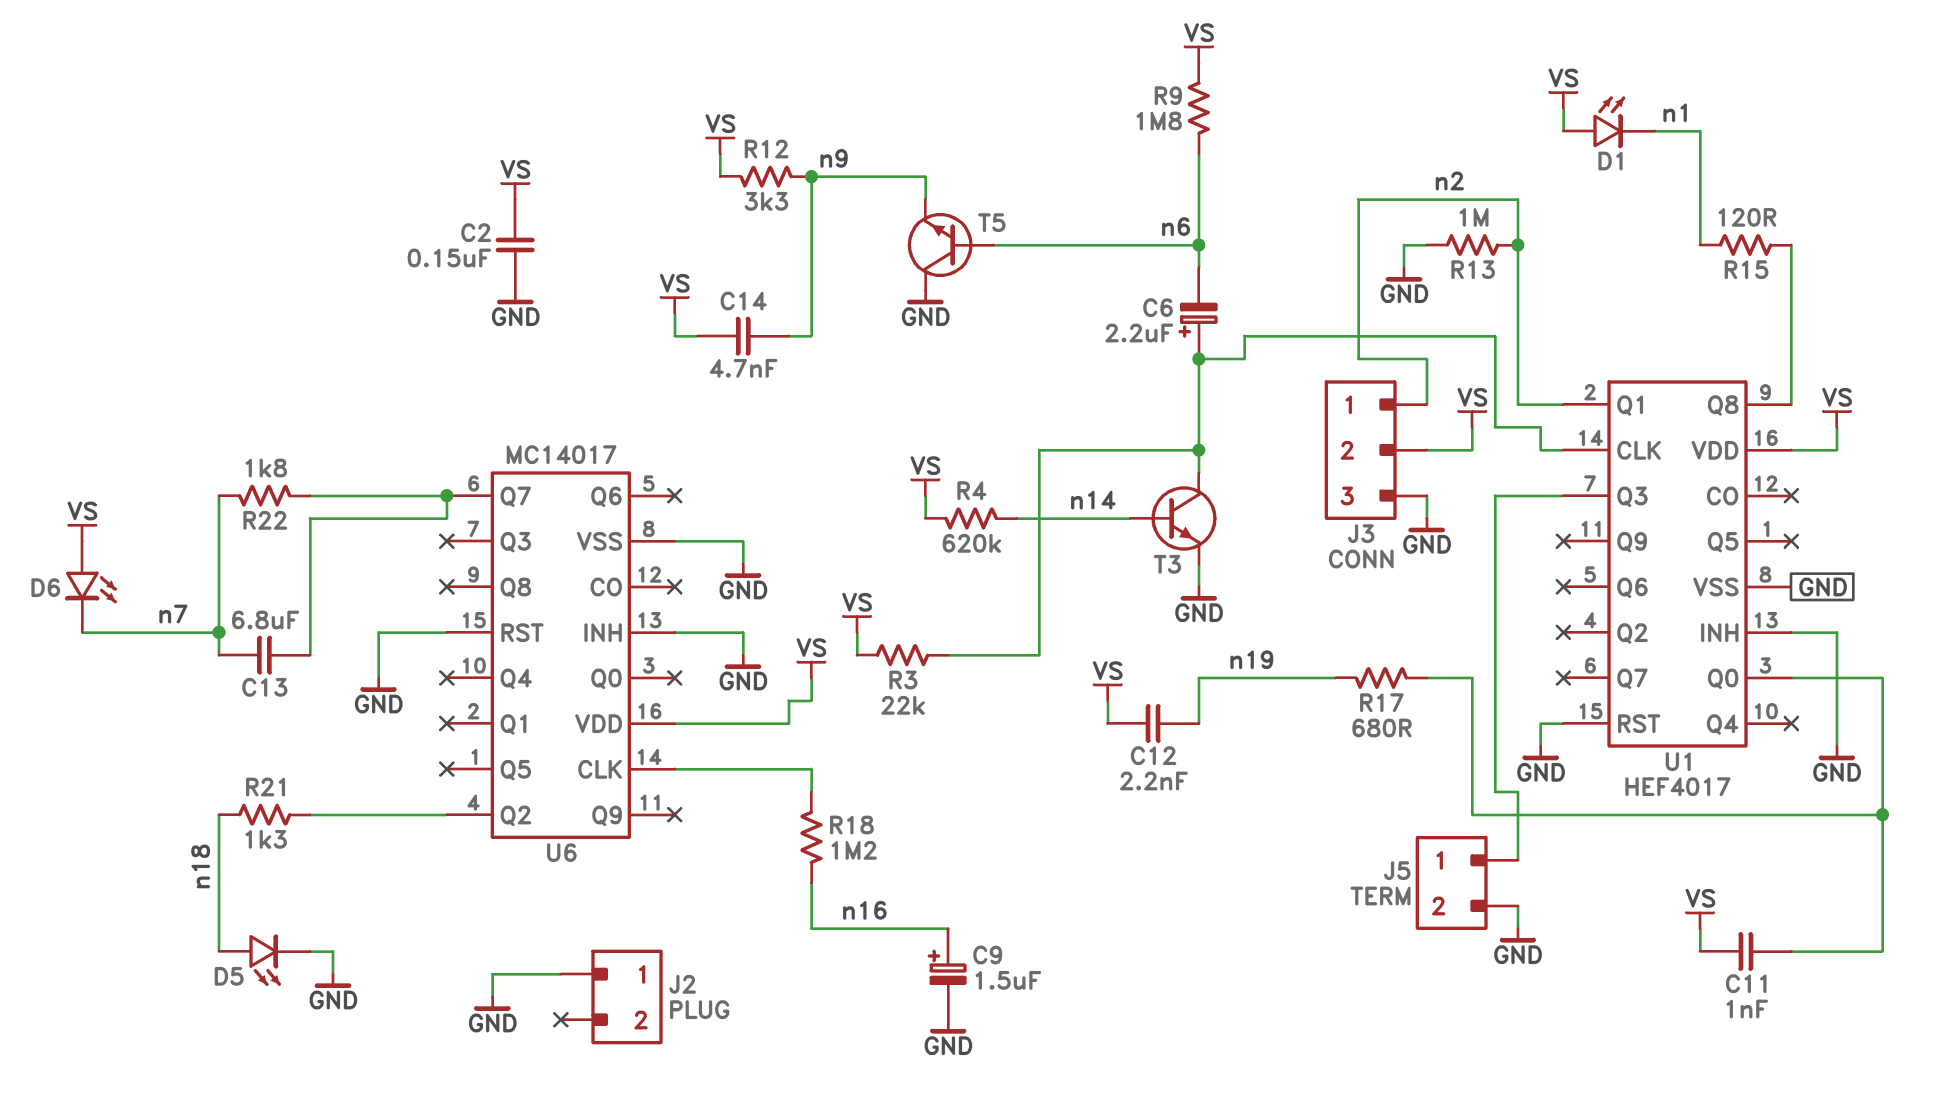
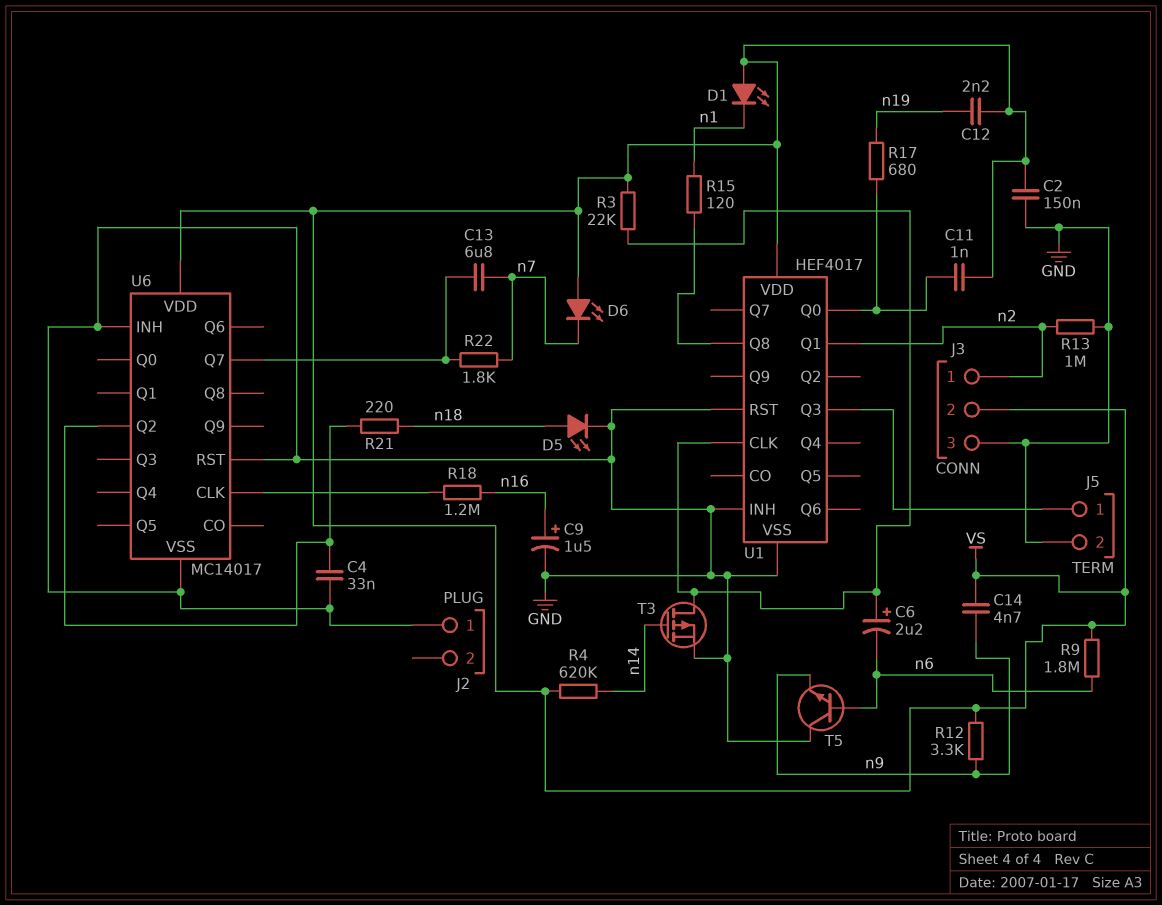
C4: none -> 33nF (GND, U6/Q2)
R21: 1.3k (U6/Q2, n18) -> 220 (U6/Q2, n18)
T3: NPN (B n14, C U1/CLK, E GND) -> PMOS (G n14, D U1/CLK, S GND)

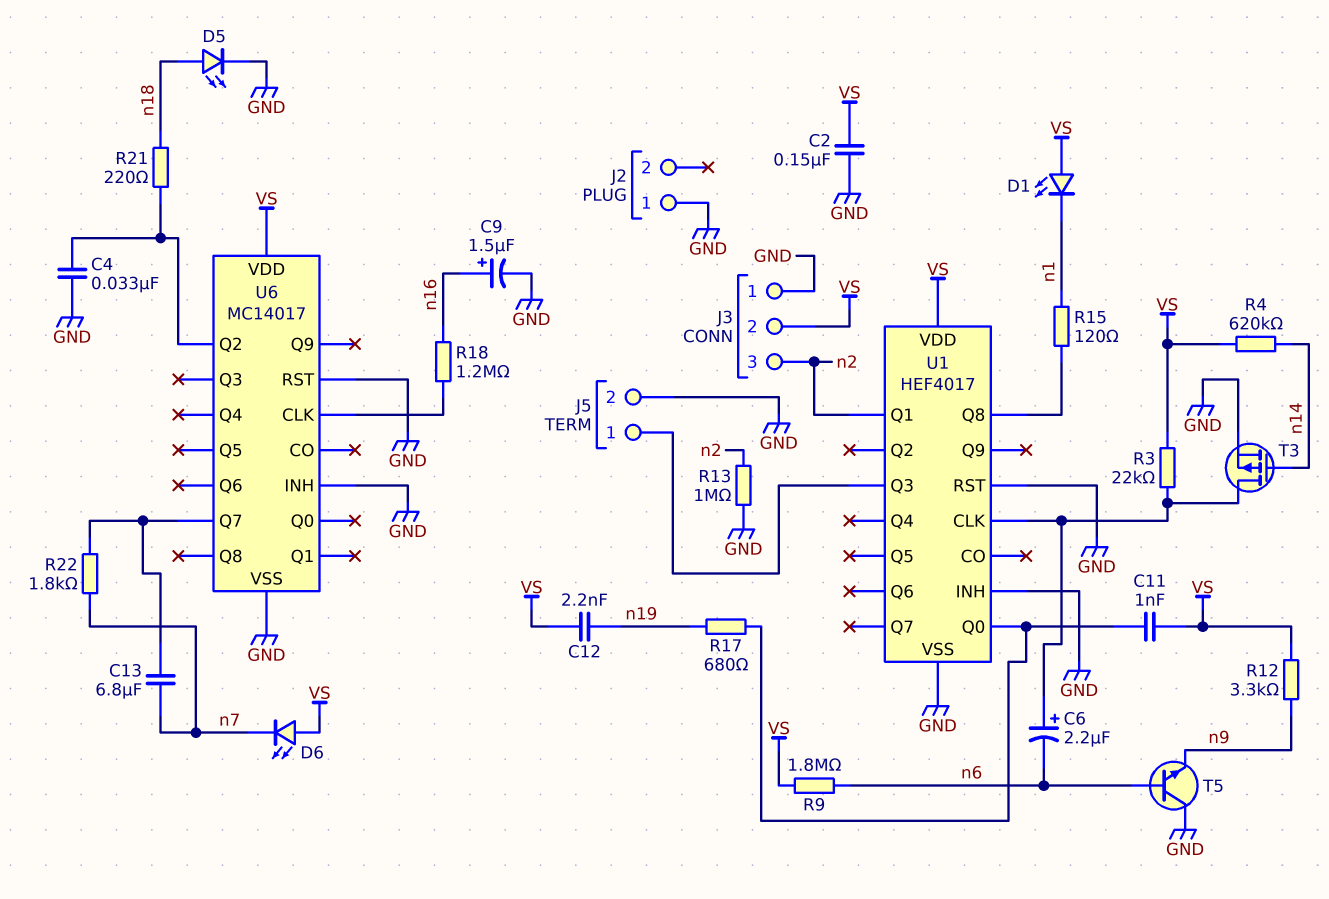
C14: 4.7nF (VS, n9) -> none
J3 pin 1: n2 -> GND
J3 pin 3: GND -> n2

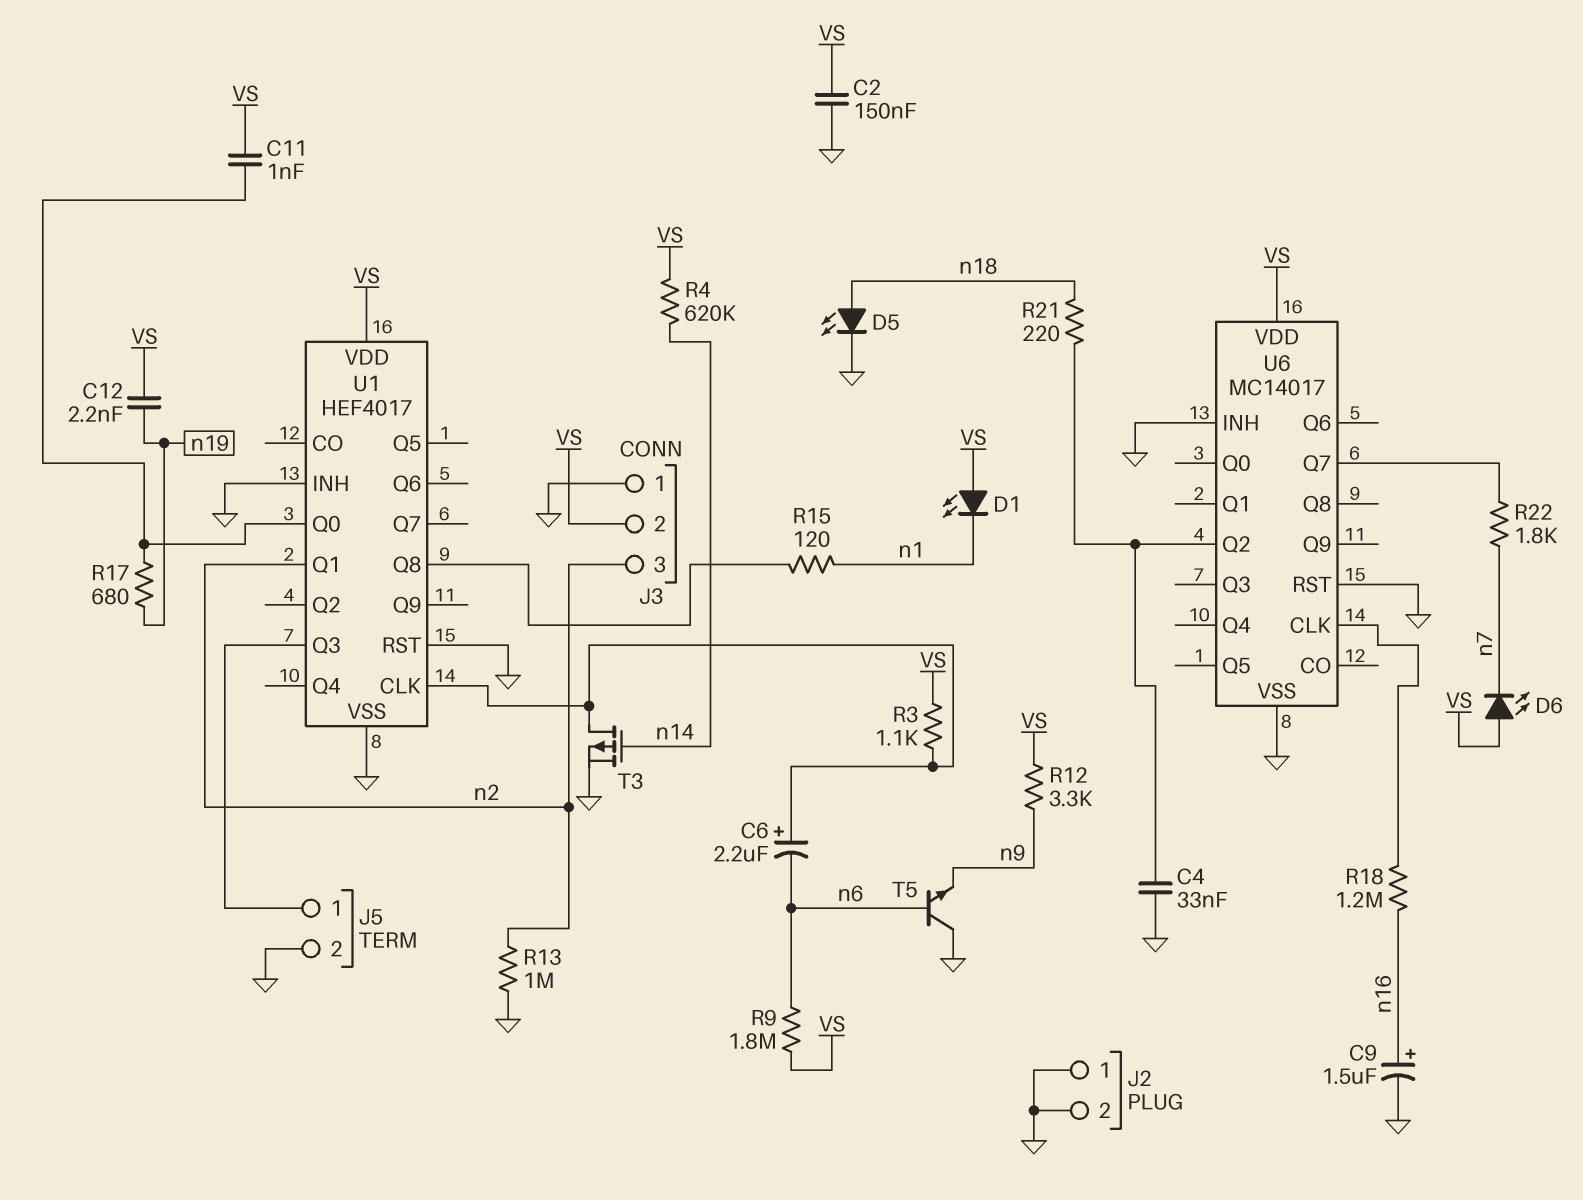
C13: 6.8uF (U6/Q7, n7) -> none
J2 pin 2: none -> GND
R3: 22k (U1/CLK, VS) -> 1.1k (U1/CLK, VS)

